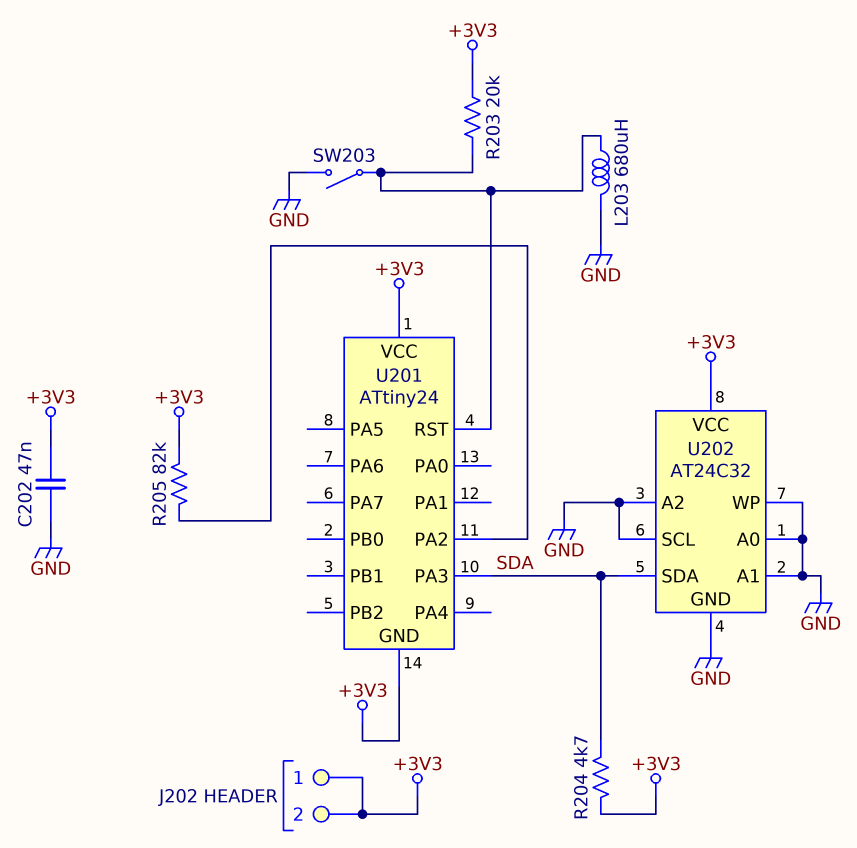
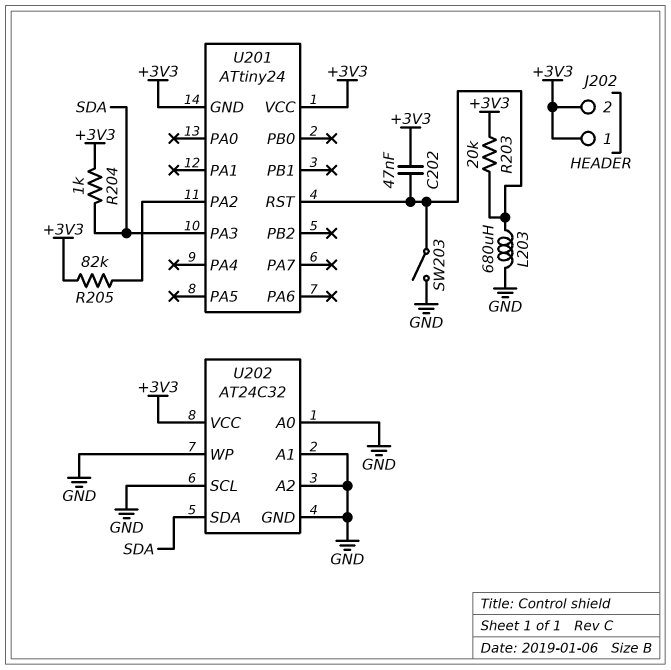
C202: 47nF (+3V3, GND) -> 47nF (+3V3, U201/RST)
R204: 4.7k (+3V3, SDA) -> 1k (+3V3, SDA)

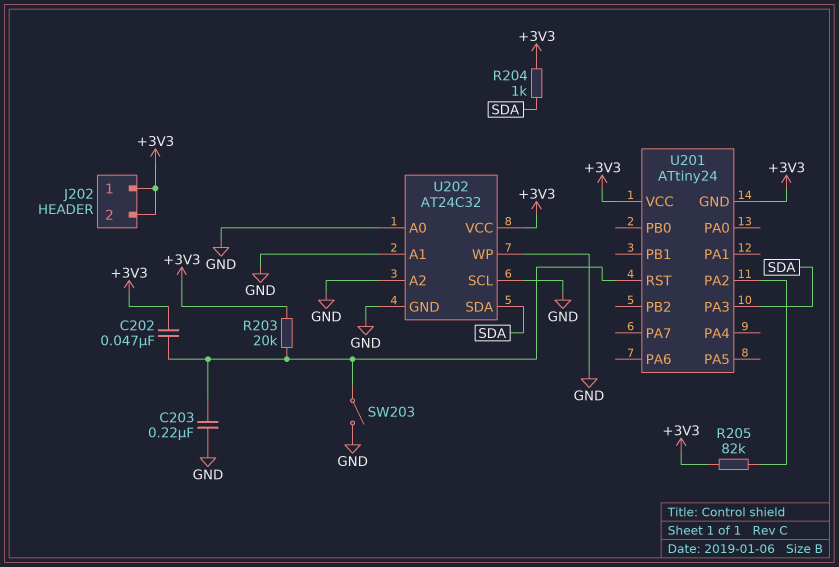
C203: none -> 220nF (GND, U201/RST)
L203: 680uH (GND, U201/RST) -> none

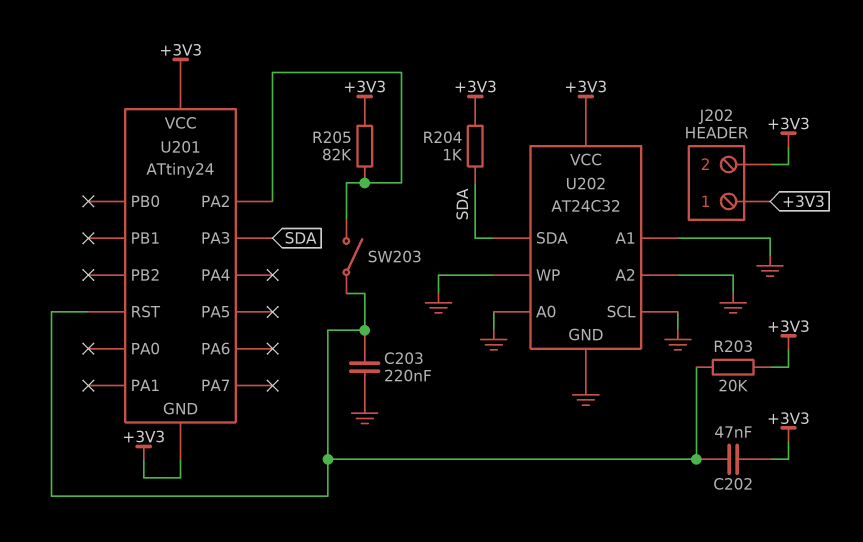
SW203: switch (GND, U201/RST) -> switch (U201/PA2, U201/RST)

